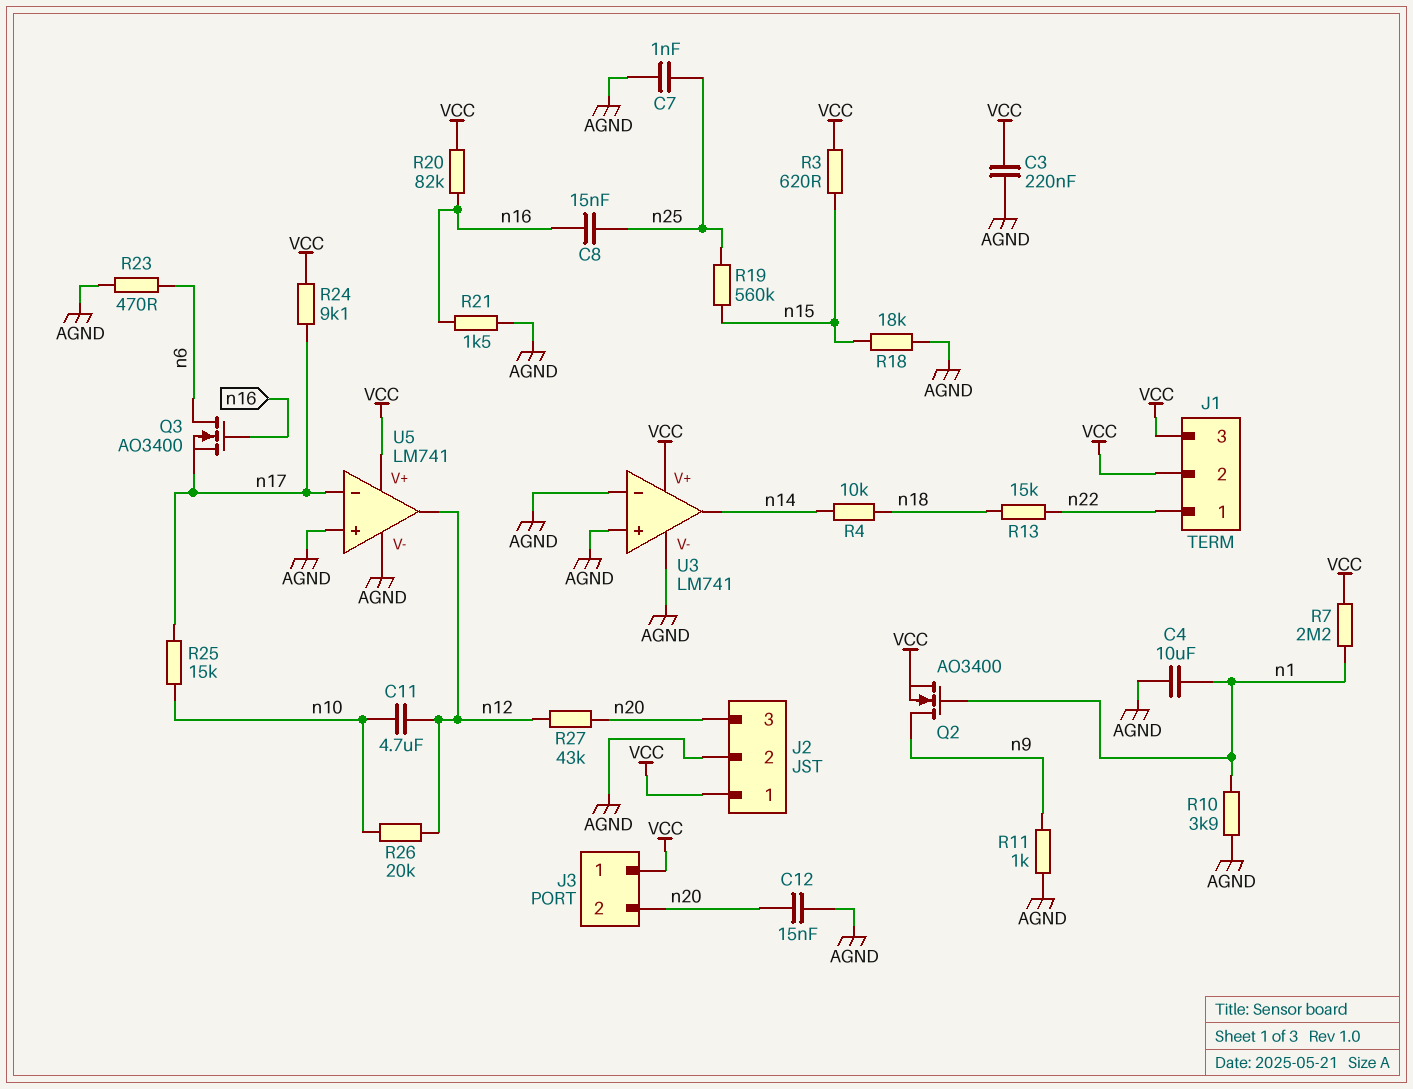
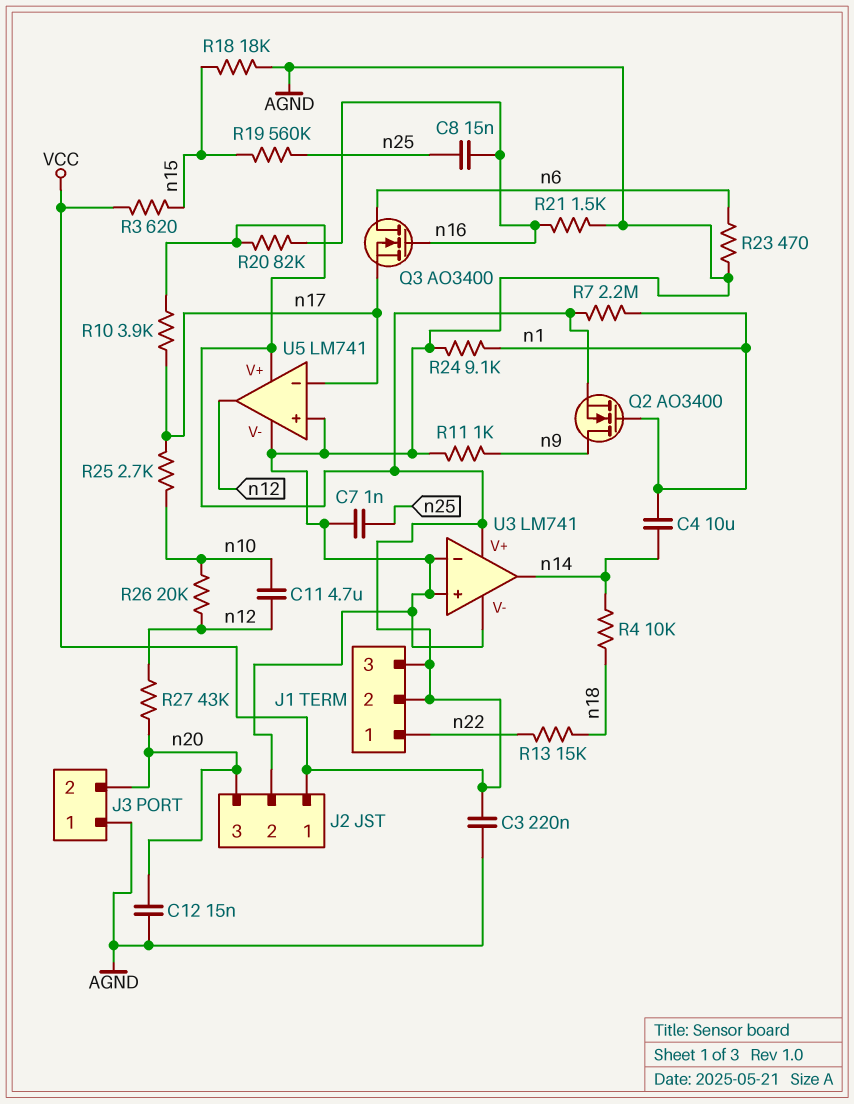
C4: 10uF (AGND, n1) -> 10uF (n1, n14)
J3 pin 1: VCC -> AGND
R10: 3.9k (AGND, n1) -> 3.9k (VCC, n17)
R24: 9.1k (VCC, n17) -> 9.1k (AGND, n1)
R25: 15k (n10, n17) -> 2.7k (n10, n17)

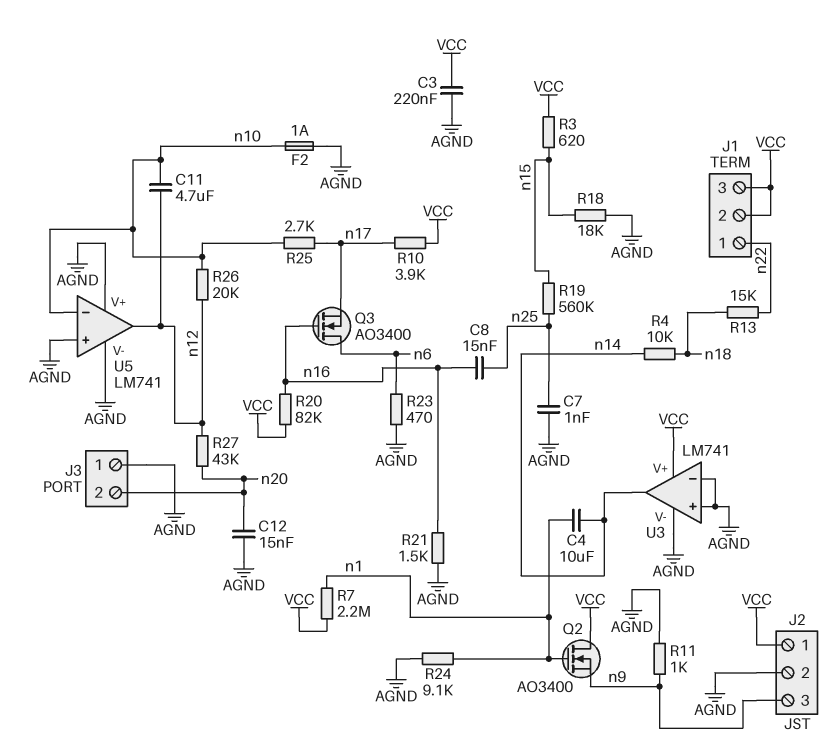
F2: none -> 1A (AGND, n10)
J2 pin 3: n20 -> n9
Q2: NMOS AO3400 (G n1, D n9, S VCC) -> NMOS AO3400 (G n1, D VCC, S n9)
U5 pin V+: VCC -> AGND
U5 pin in-: n17 -> n10

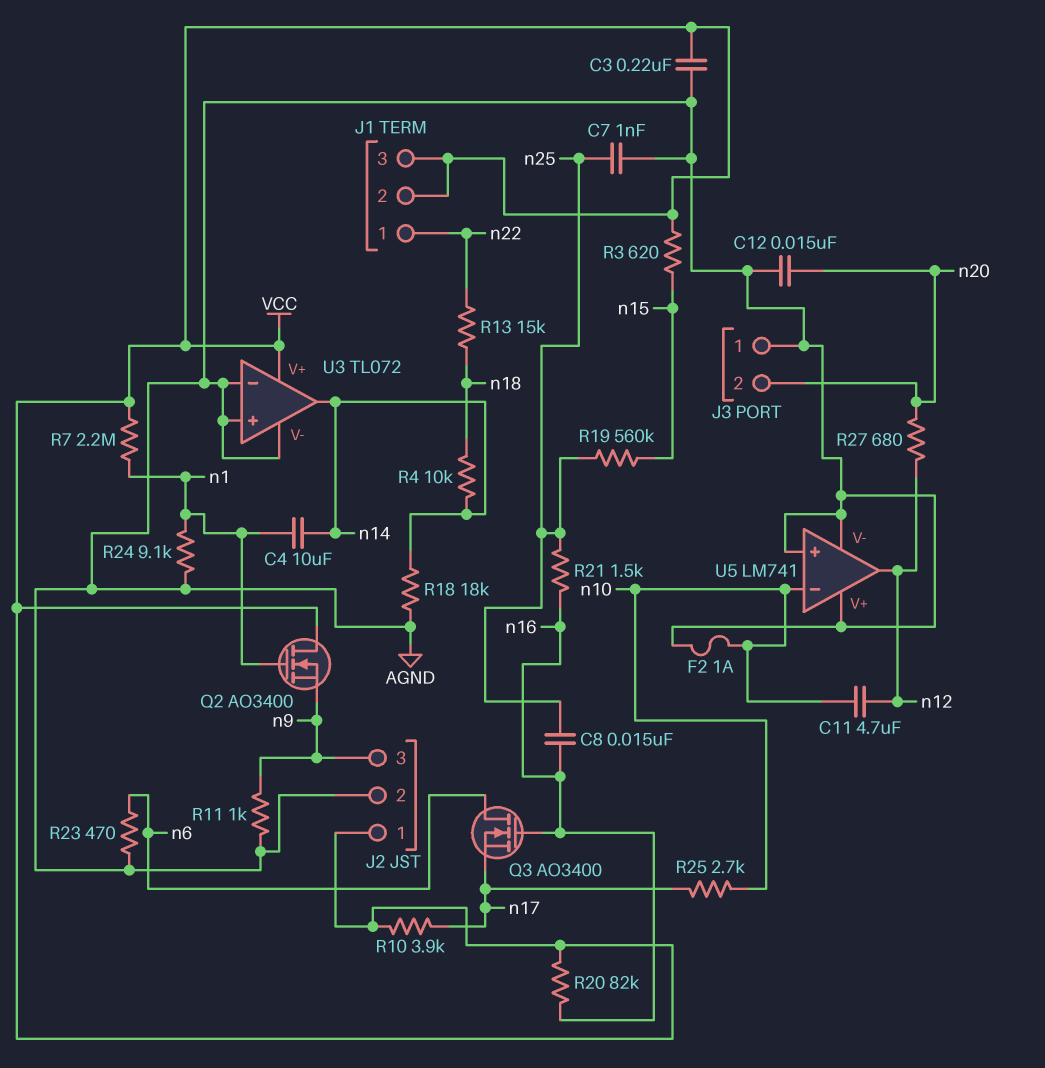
R18: 18k (AGND, n15) -> 18k (AGND, n14)
R21: 1.5k (AGND, n16) -> 1.5k (n16, n25)
R26: 20k (n10, n12) -> none
R27: 43k (n12, n20) -> 680 (n12, n20)
U3: LM741 -> TL072

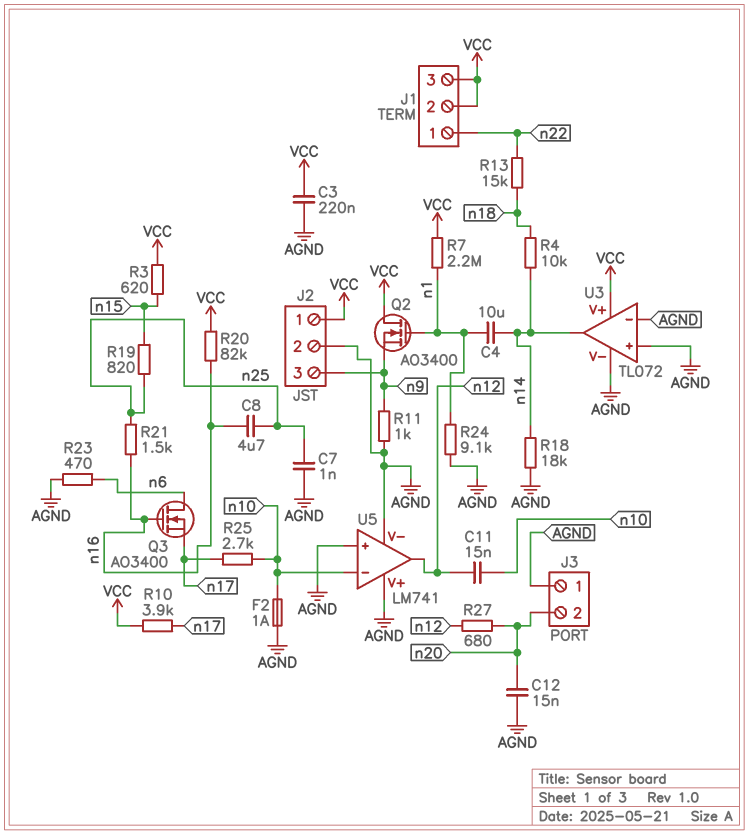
C8: 15nF (n16, n25) -> 4.7uF (n16, n25)
C11: 4.7uF (n10, n12) -> 15nF (n10, n12)
R19: 560k (n15, n25) -> 820 (n15, n25)

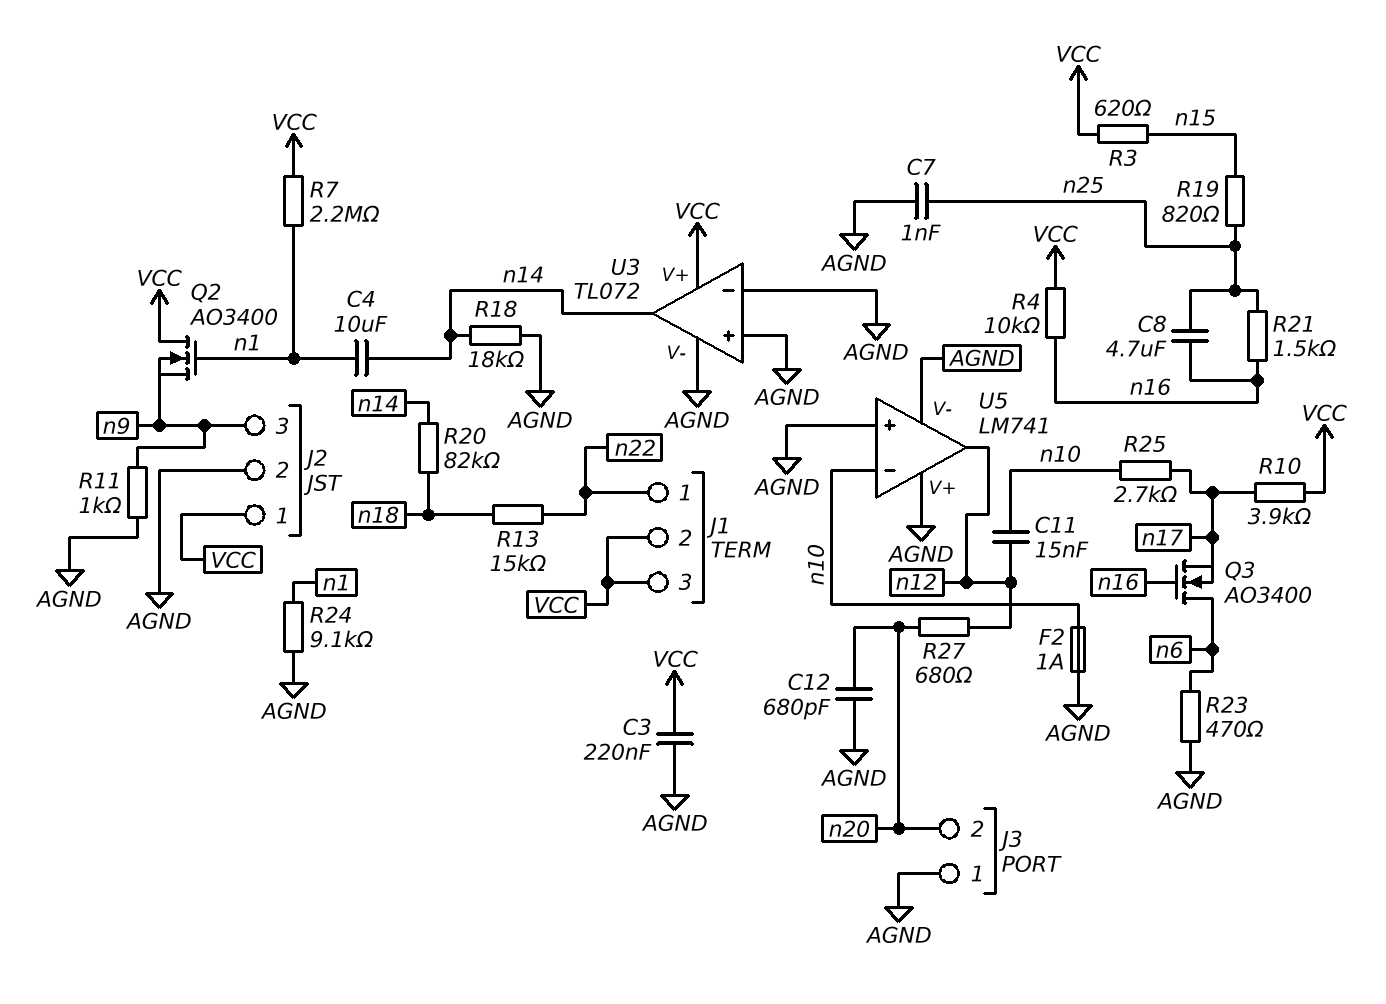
C12: 15nF (AGND, n20) -> 680pF (AGND, n20)
R4: 10k (n14, n18) -> 10k (VCC, n16)
R20: 82k (VCC, n16) -> 82k (n14, n18)

